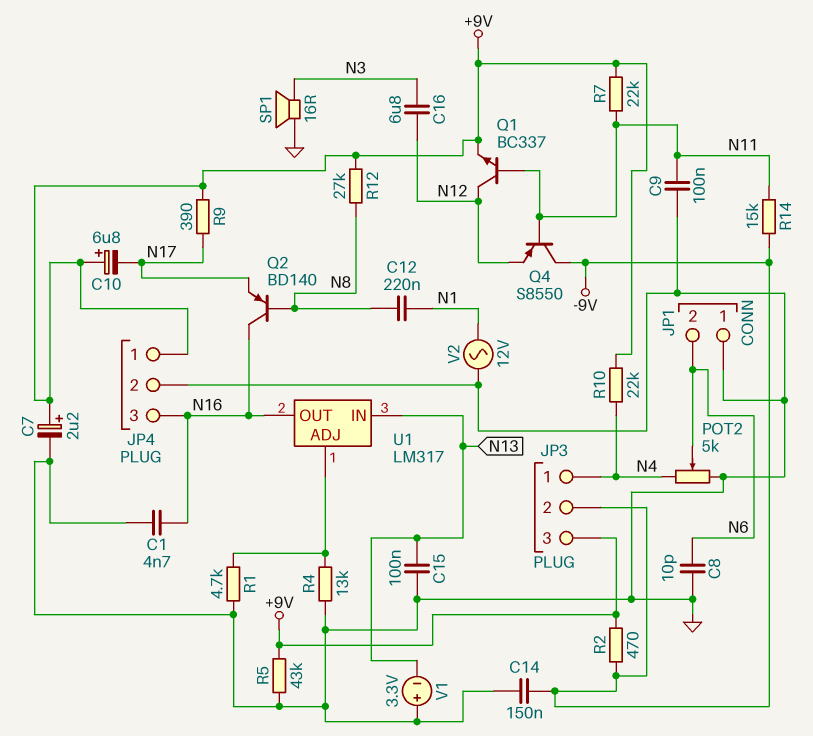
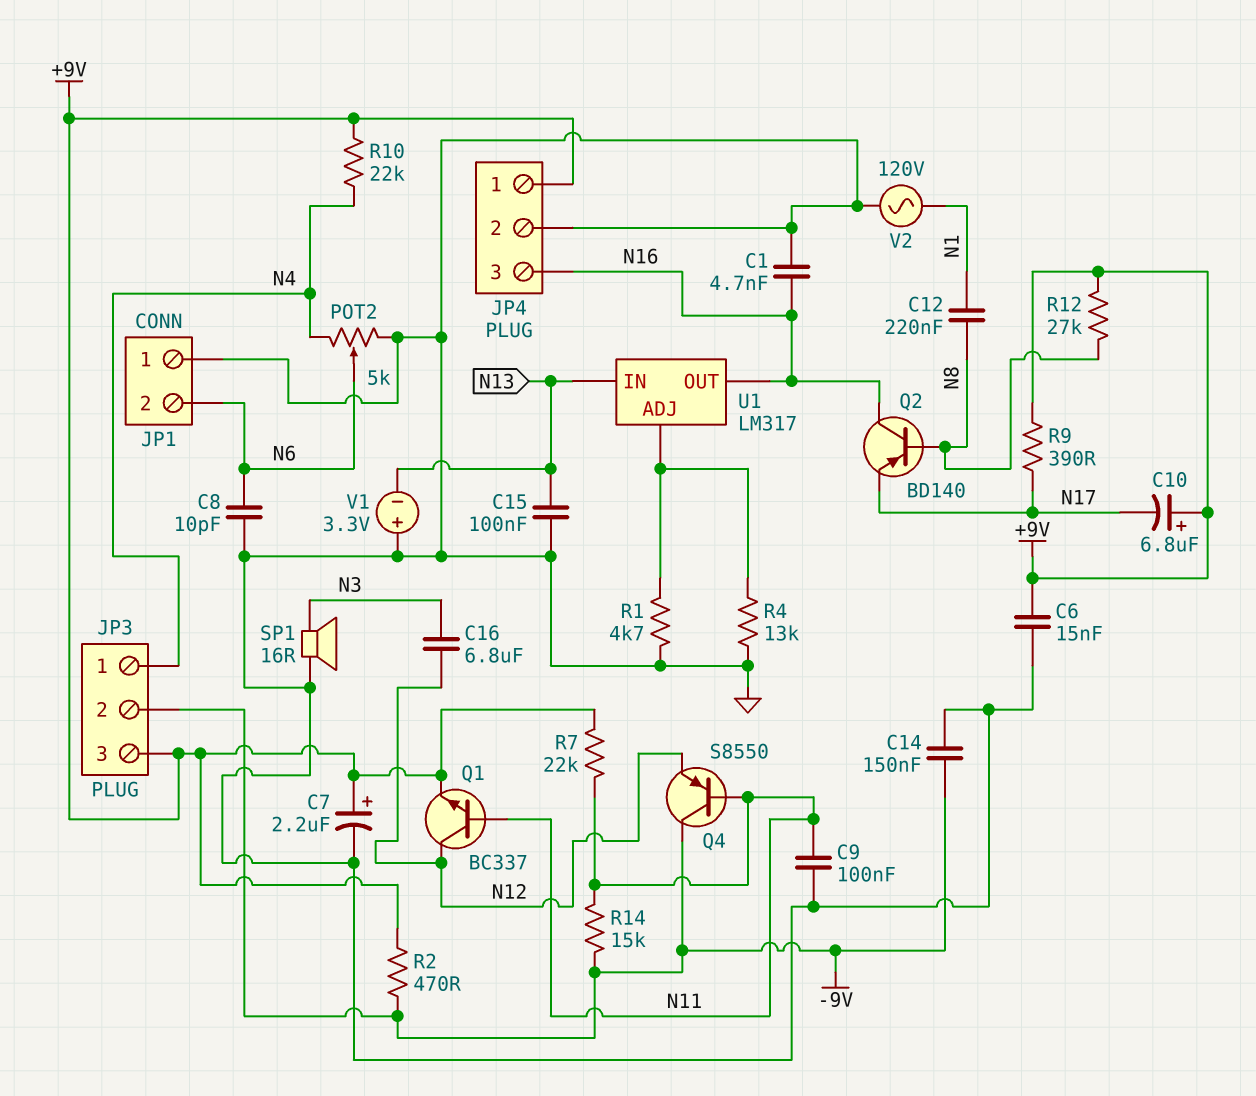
C6: none -> 15nF (+9V, GND)
R5: 43k (+9V, GND) -> none
V2: AC 12V (GND, N1) -> AC 120V (GND, N1)

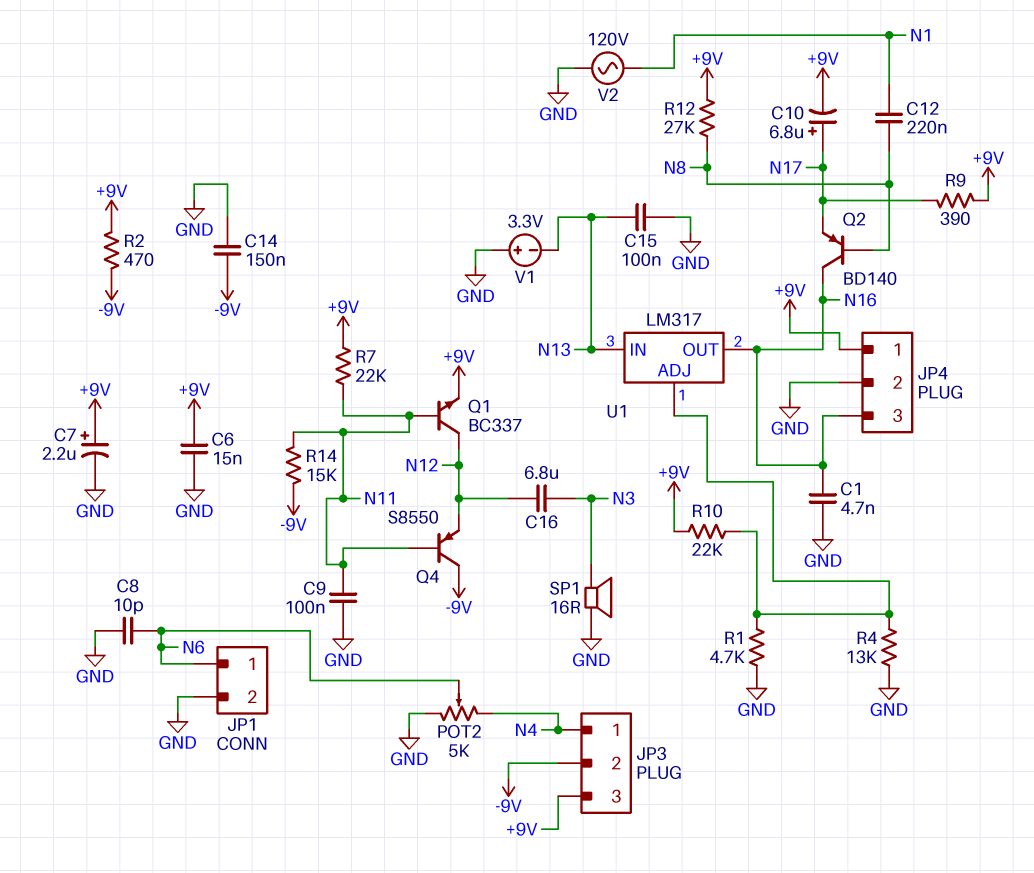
C10: 6.8uF (plus +9V, minus N17) -> 6.8uF (plus N17, minus +9V)
JP1 pin 1: GND -> N6
JP1 pin 2: N6 -> GND
R10: 22k (+9V, N4) -> 22k (+9V, U1/ADJ)

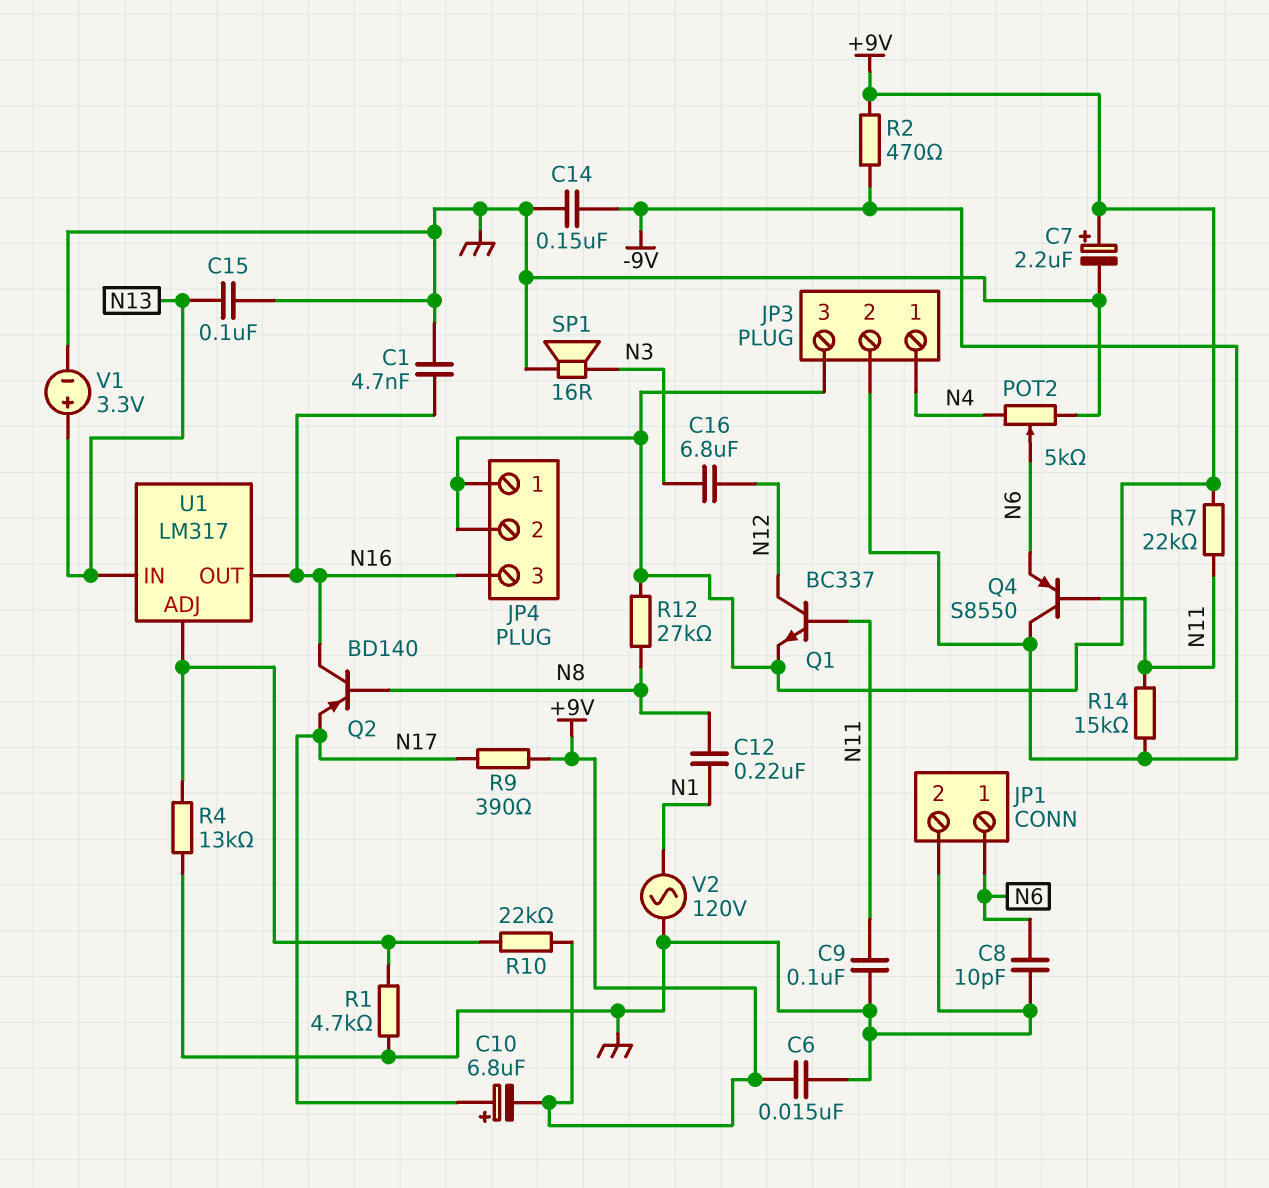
JP4 pin 2: GND -> +9V
Q4: PNP S8550 (B N11, C -9V, E N12) -> PNP S8550 (B N11, C -9V, E N6)
V1: 3.3V (plus GND, minus N13) -> 3.3V (plus N13, minus GND)

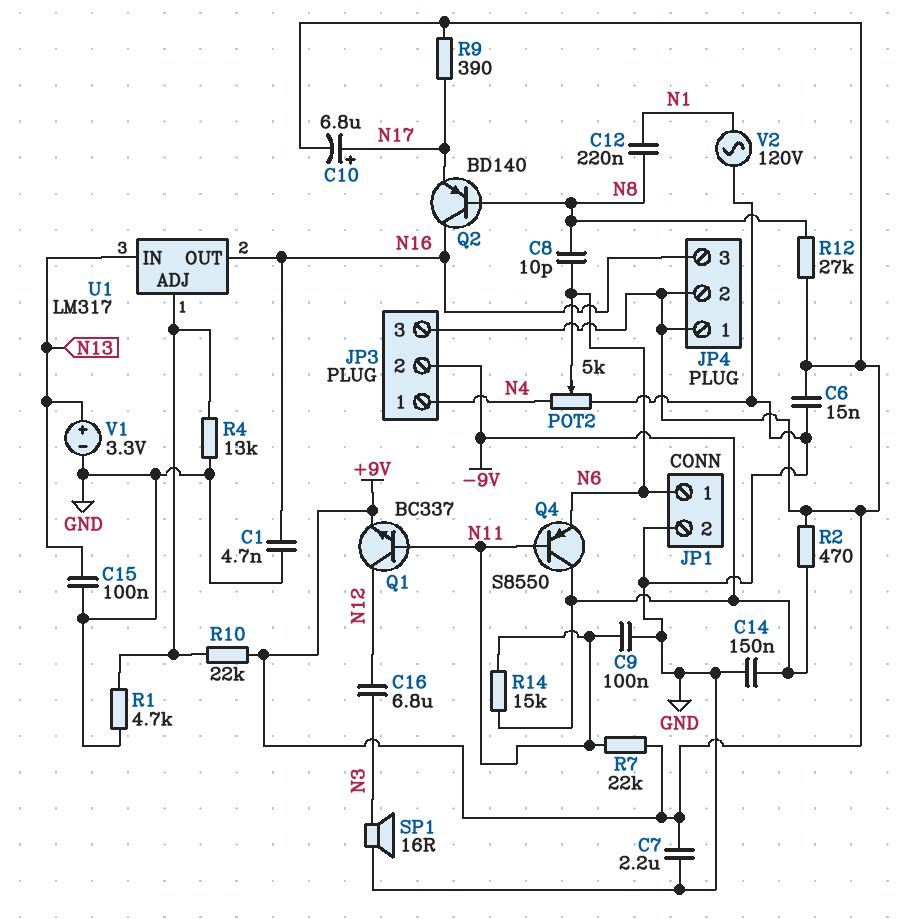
C7: 2.2uF (plus +9V, minus GND) -> 2.2uF (+9V, GND)
C8: 10pF (GND, N6) -> 10pF (N6, N8)

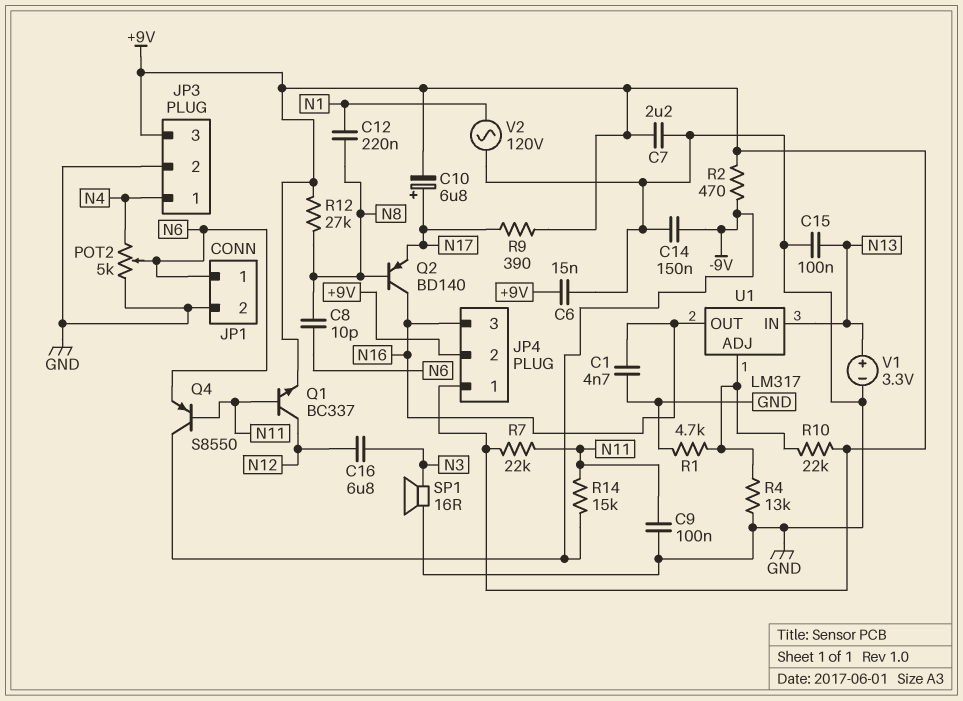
JP3 pin 2: -9V -> GND

